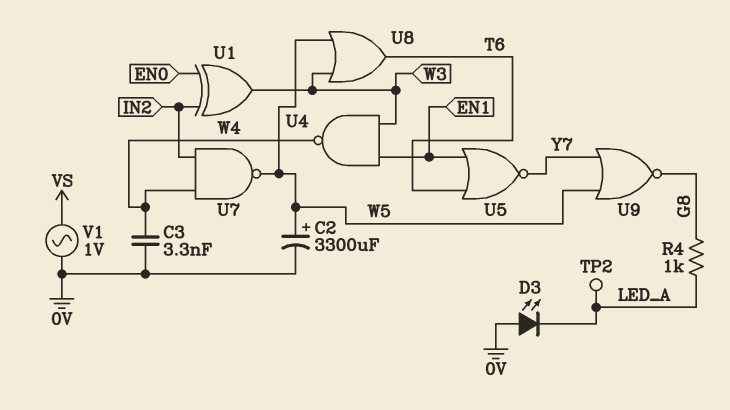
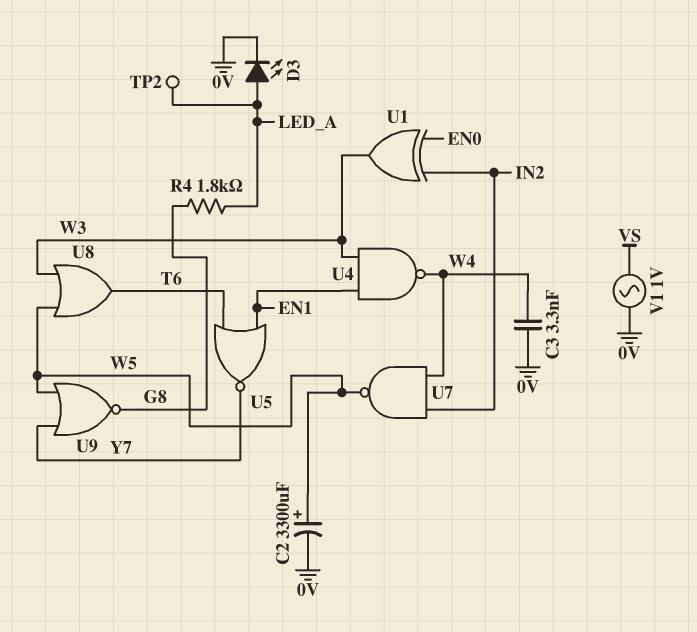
D3: LED (A 0V, K LED_A) -> LED (A LED_A, K 0V)
R4: 1k (G8, LED_A) -> 1.8k (G8, LED_A)

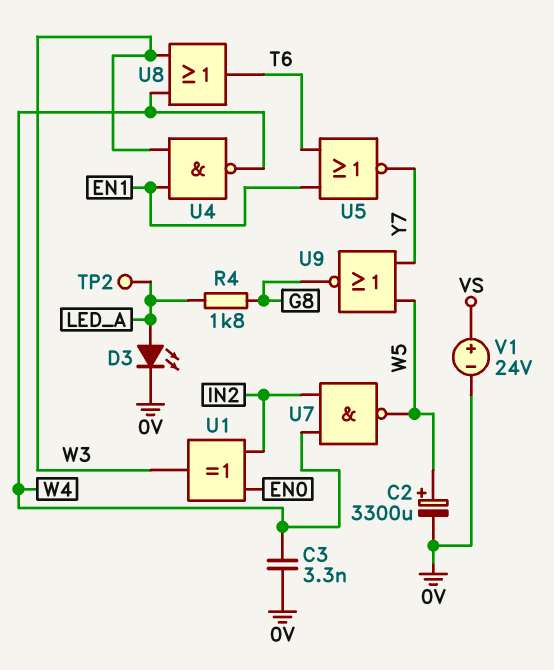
U8: OR (in W3, in W5, out T6) -> OR (in W3, in W4, out T6)
V1: AC 1V (0V, VS) -> 24V (plus VS, minus 0V)

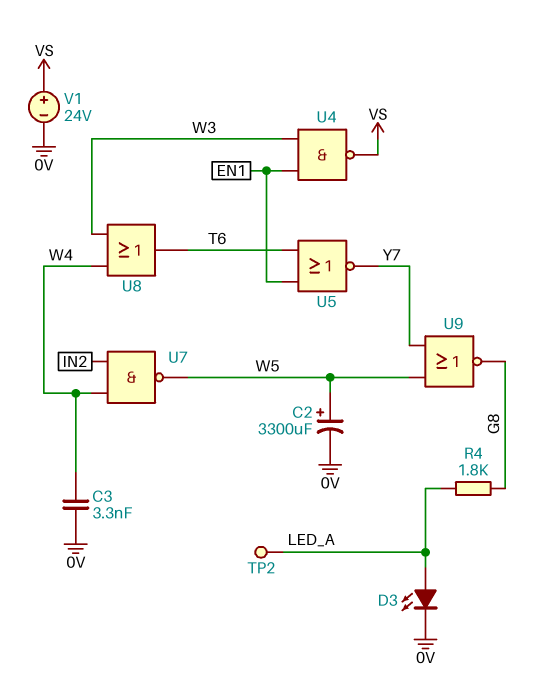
U1: XOR (in EN0, in IN2, out W3) -> none
U4: NAND (in EN1, in W3, out W4) -> NAND (in EN1, in W3, out VS)

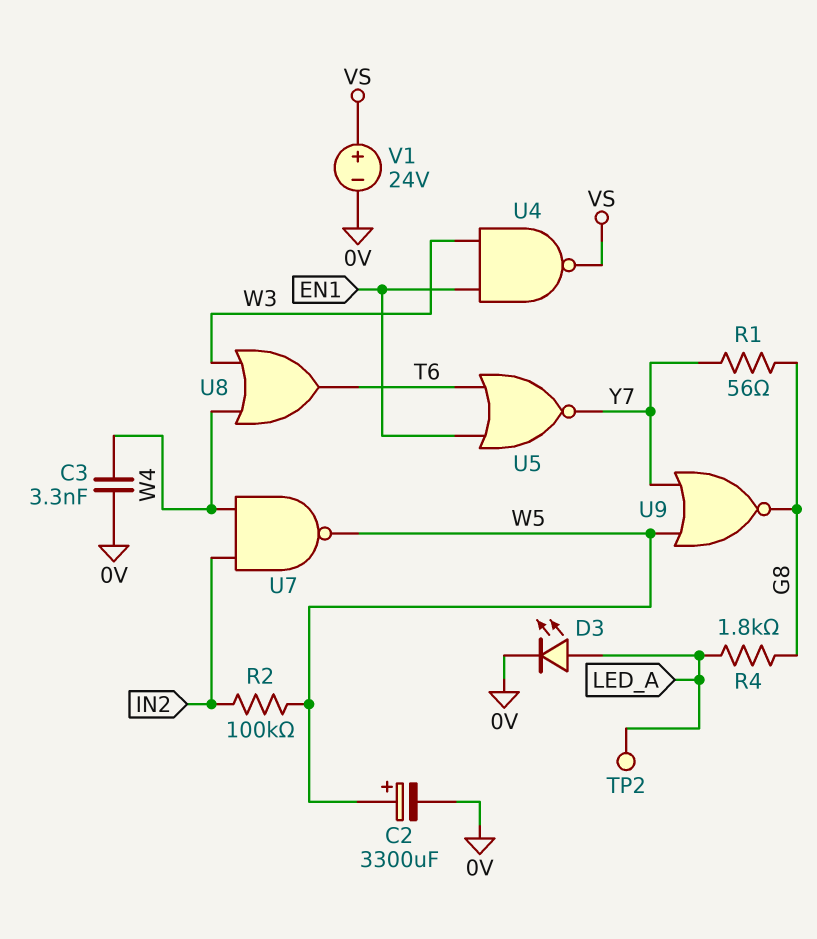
R1: none -> 56 (G8, Y7)
R2: none -> 100k (IN2, W5)

